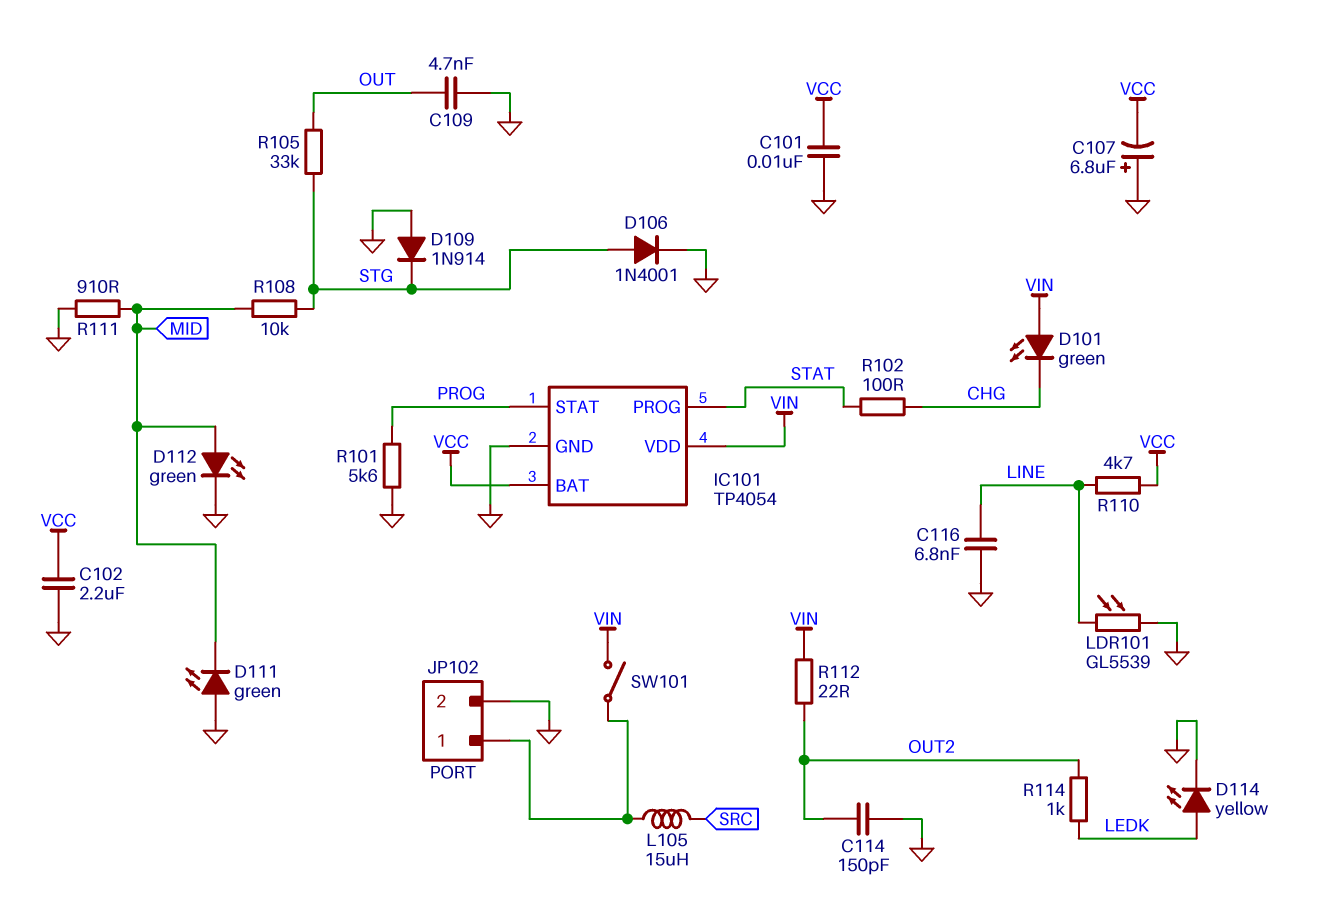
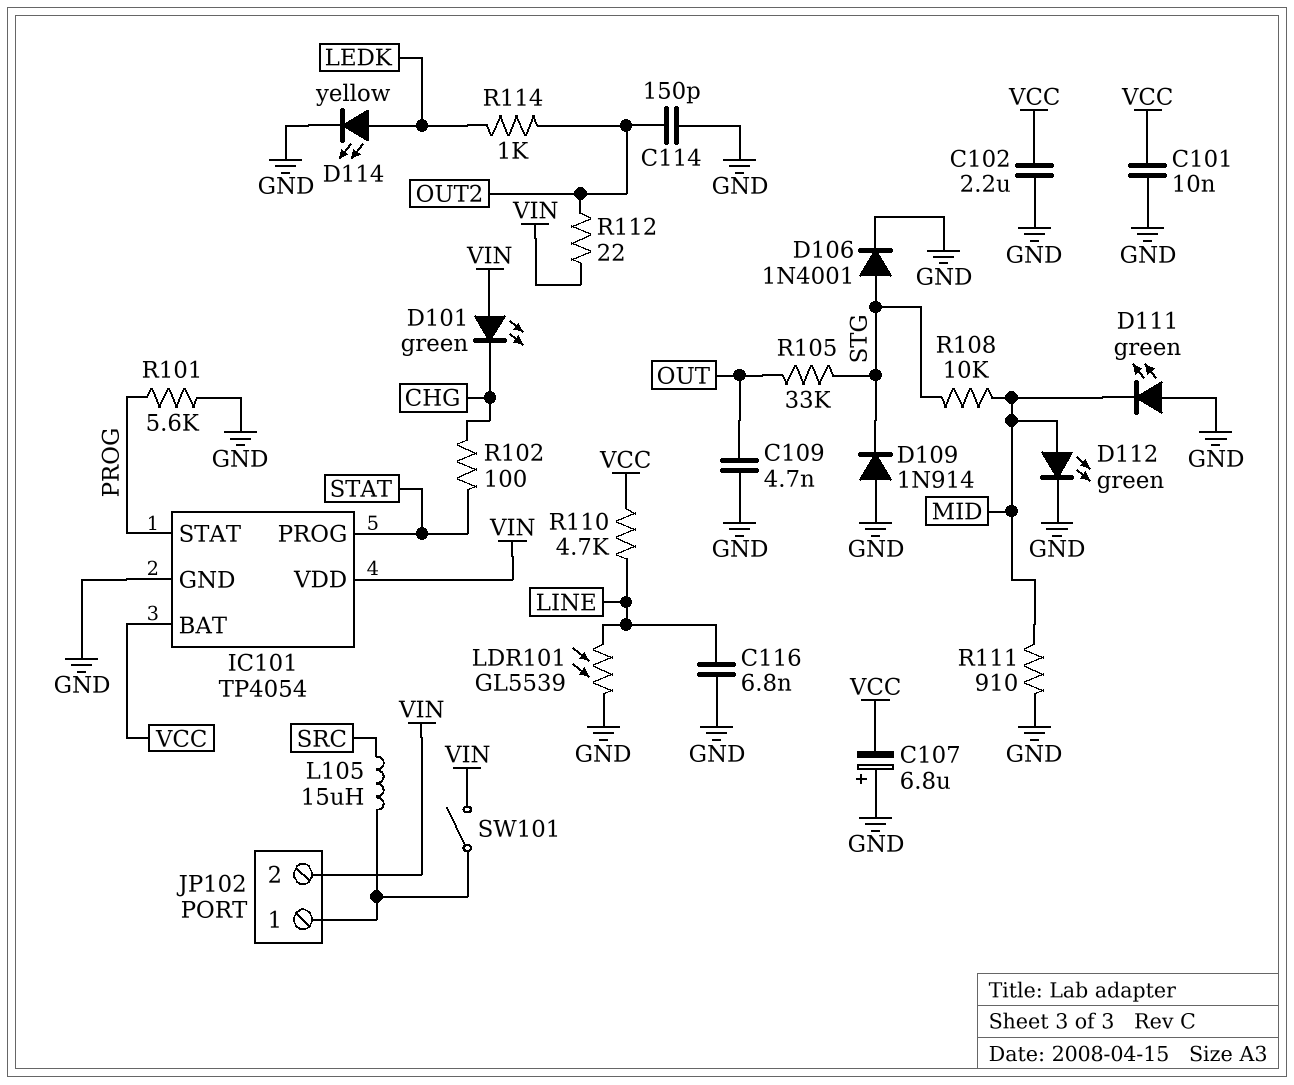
JP102 pin 2: GND -> VIN

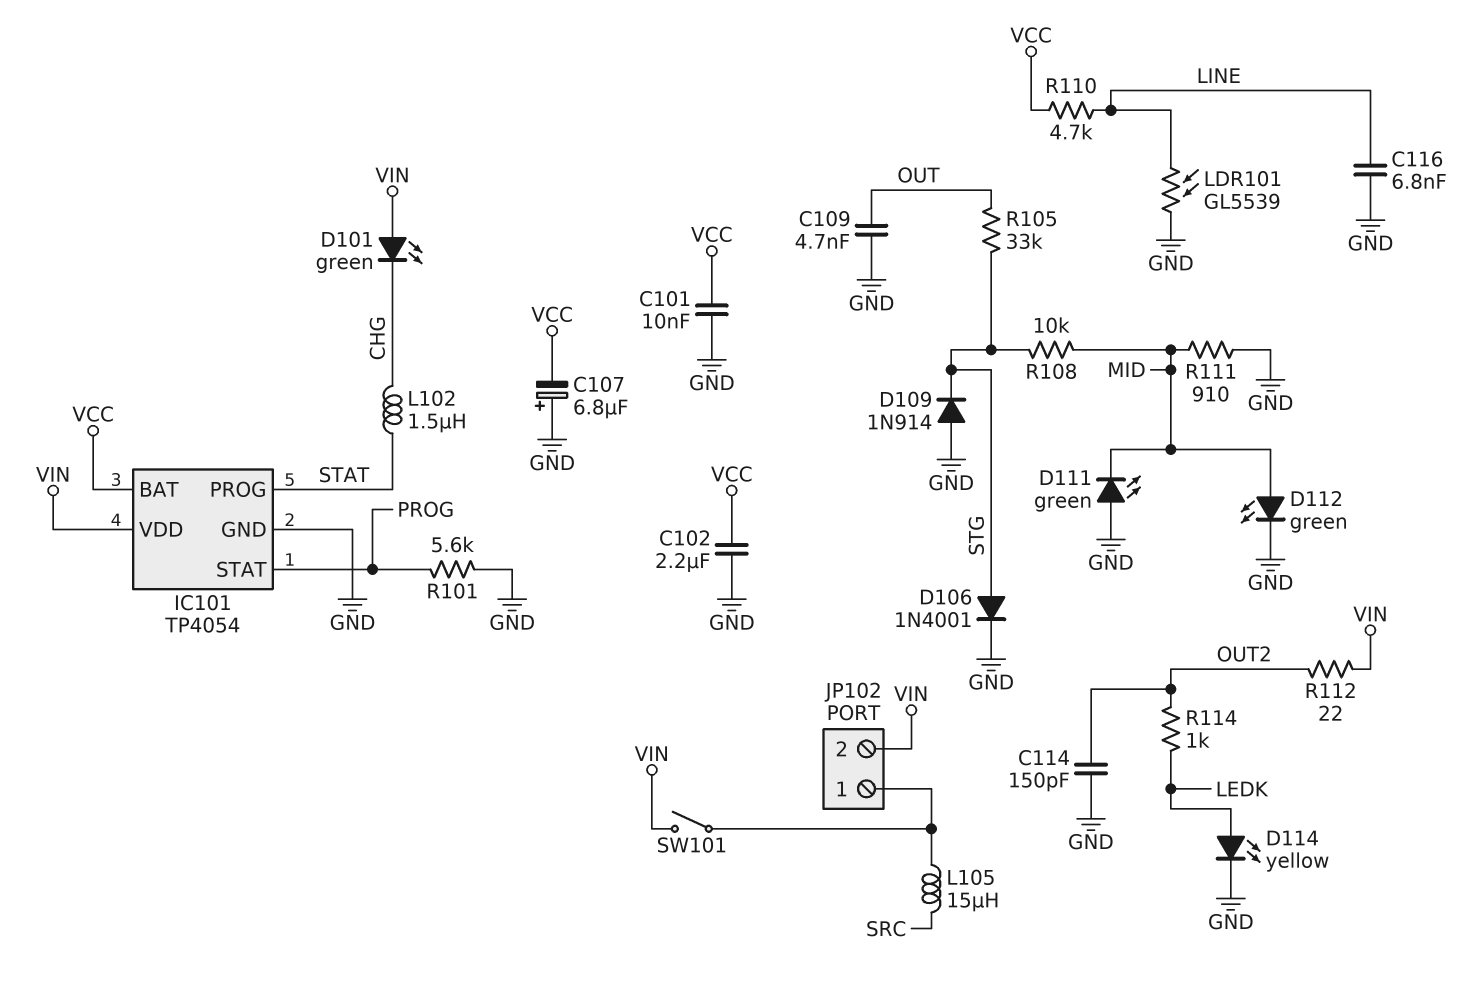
L102: none -> 1.5uH (CHG, STAT)
R102: 100 (CHG, STAT) -> none

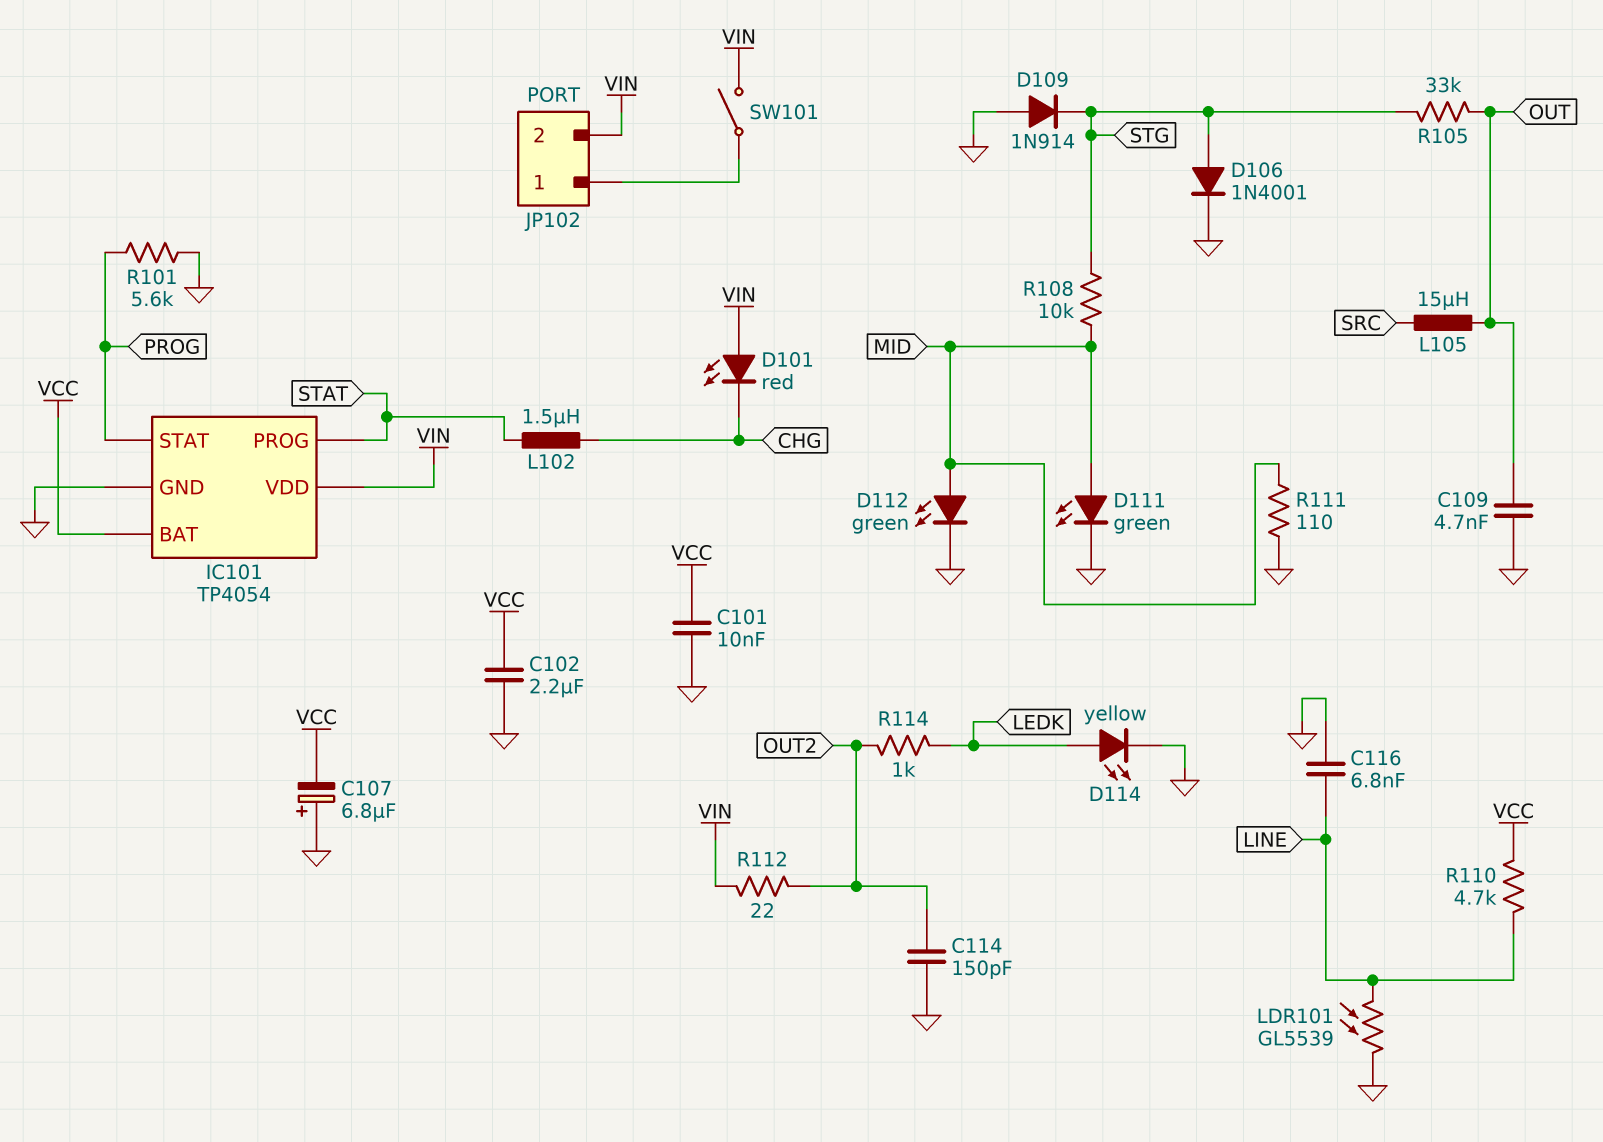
D101: LED green (A VIN, K CHG) -> LED red (A VIN, K CHG)
D111: LED green (A GND, K MID) -> LED green (A MID, K GND)
L105: 15uH (JP102/1, SRC) -> 15uH (OUT, SRC)
R111: 910 (GND, MID) -> 110 (GND, MID)

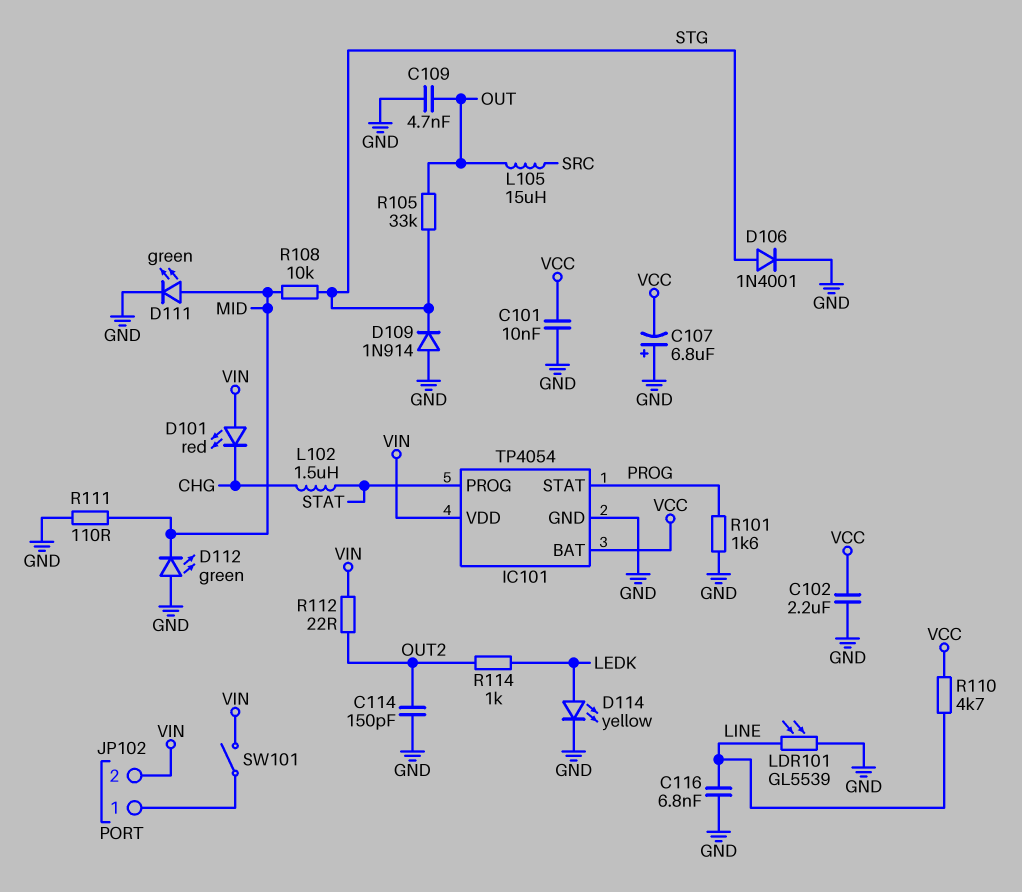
D112: LED green (A MID, K GND) -> LED green (A GND, K MID)
R101: 5.6k (GND, PROG) -> 1.6k (GND, PROG)

